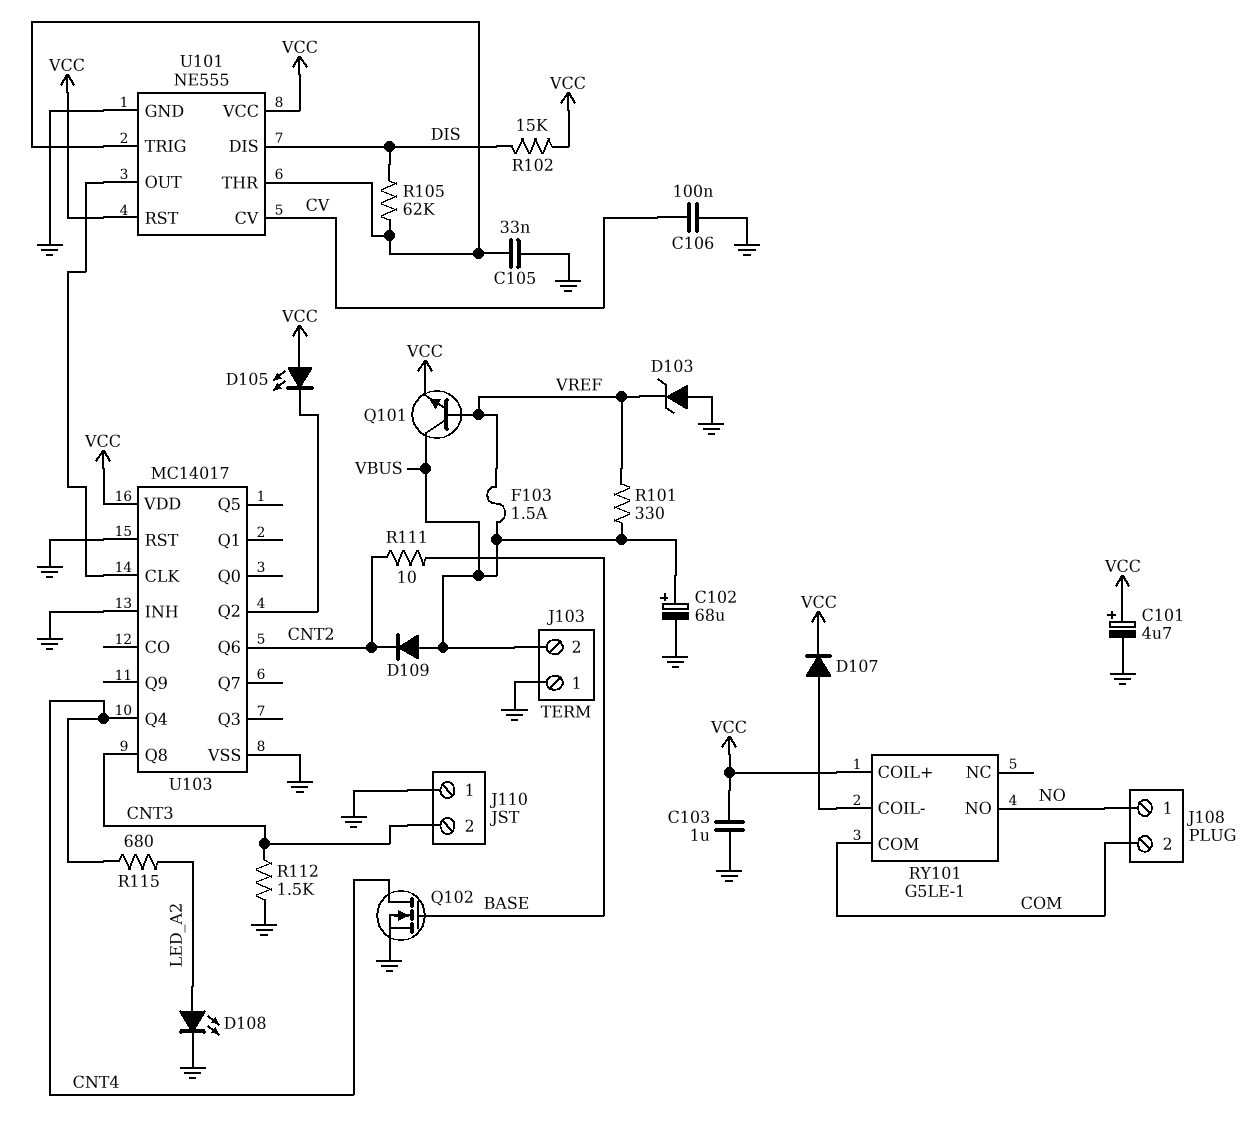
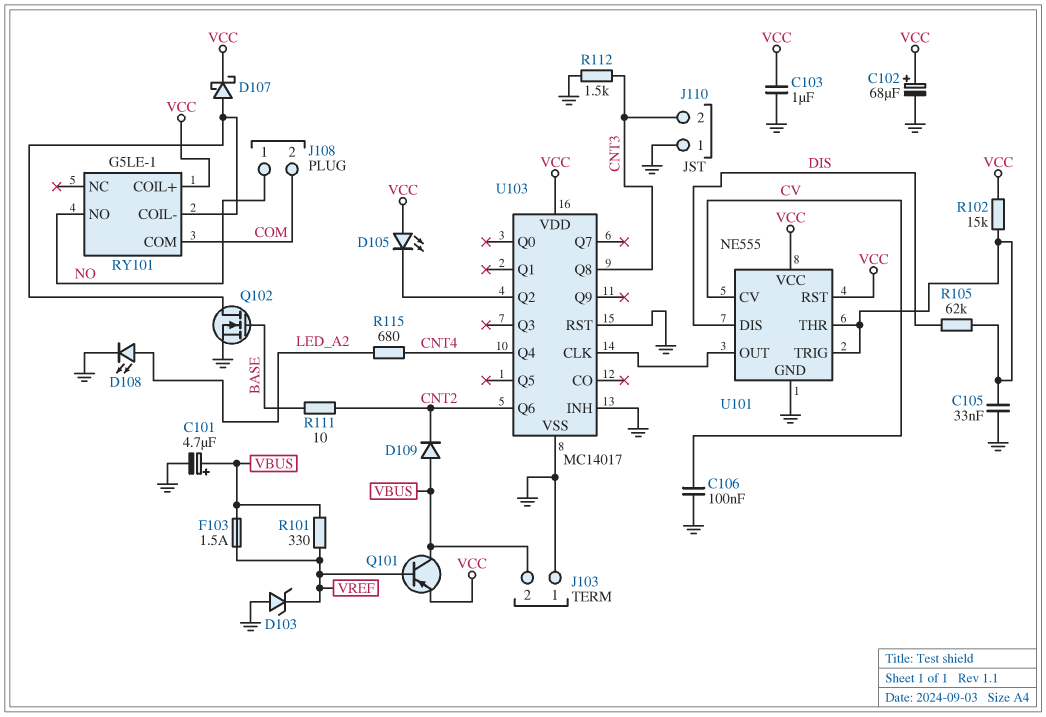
C101: 4.7uF (plus VCC, minus GND) -> 4.7uF (plus VBUS, minus GND)
C102: 68uF (plus VBUS, minus GND) -> 68uF (plus VCC, minus GND)
D107: diode (A RY101/COIL-, K VCC) -> schottky (A RY101/COIL-, K VCC)
Q101: NPN (B VREF, C VBUS, E VCC) -> PNP (B VREF, C VBUS, E VCC)
Q102: NMOS (G BASE, D CNT4, S GND) -> NMOS (G BASE, D RY101/COIL-, S GND)
R102: 15k (DIS, VCC) -> 15k (U101/THR, VCC)

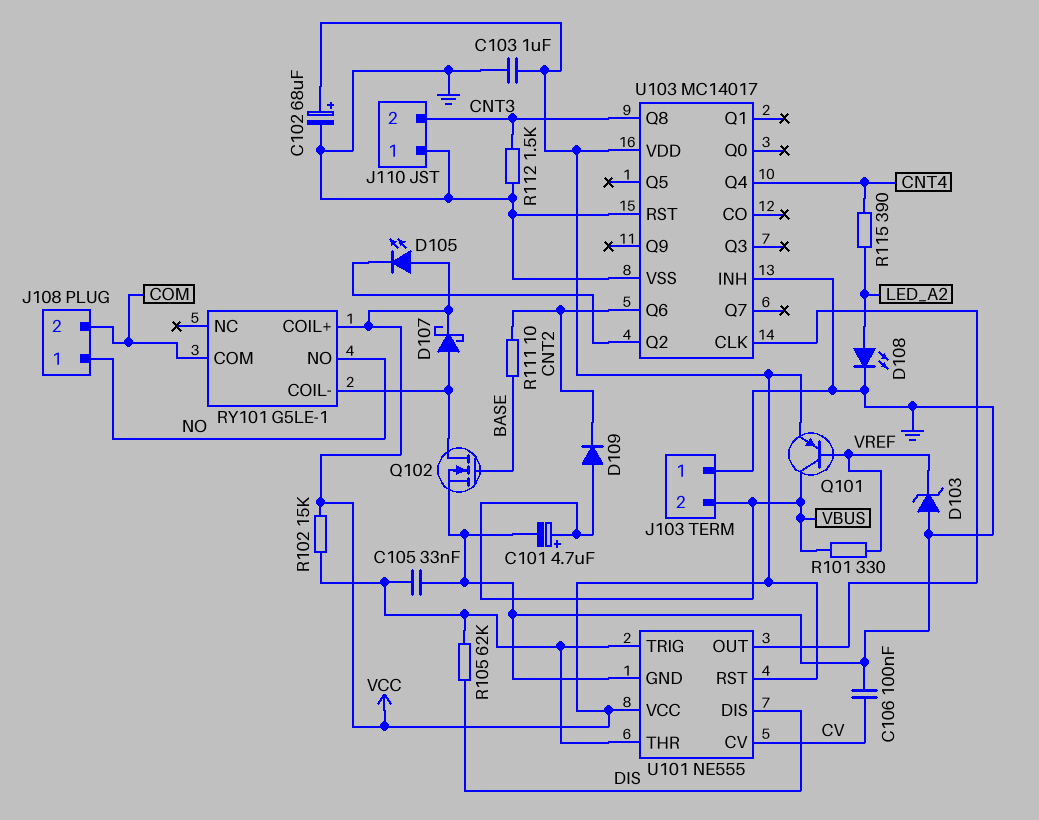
F103: 1.5A (VBUS, VREF) -> none
R115: 680 (CNT4, LED_A2) -> 390 (CNT4, LED_A2)

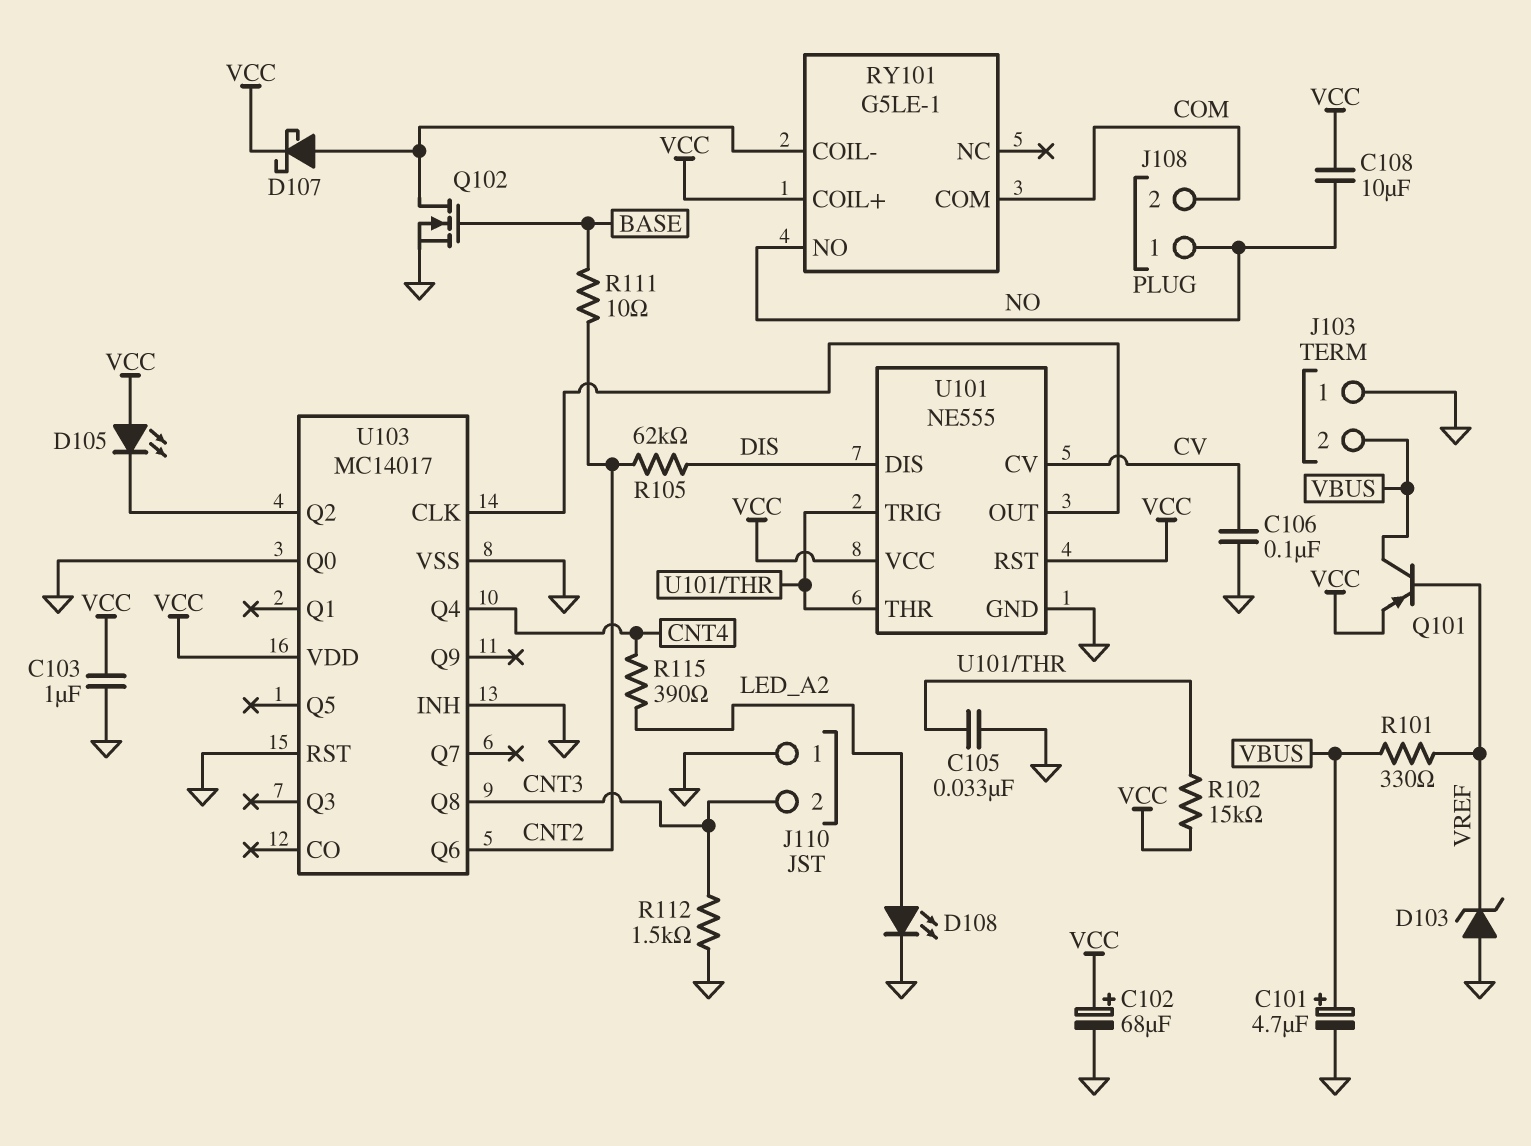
C108: none -> 10uF (NO, VCC)
D109: diode (A VBUS, K CNT2) -> none
R105: 62k (DIS, U101/THR) -> 62k (CNT2, DIS)
U103 pin Q0: none -> GND

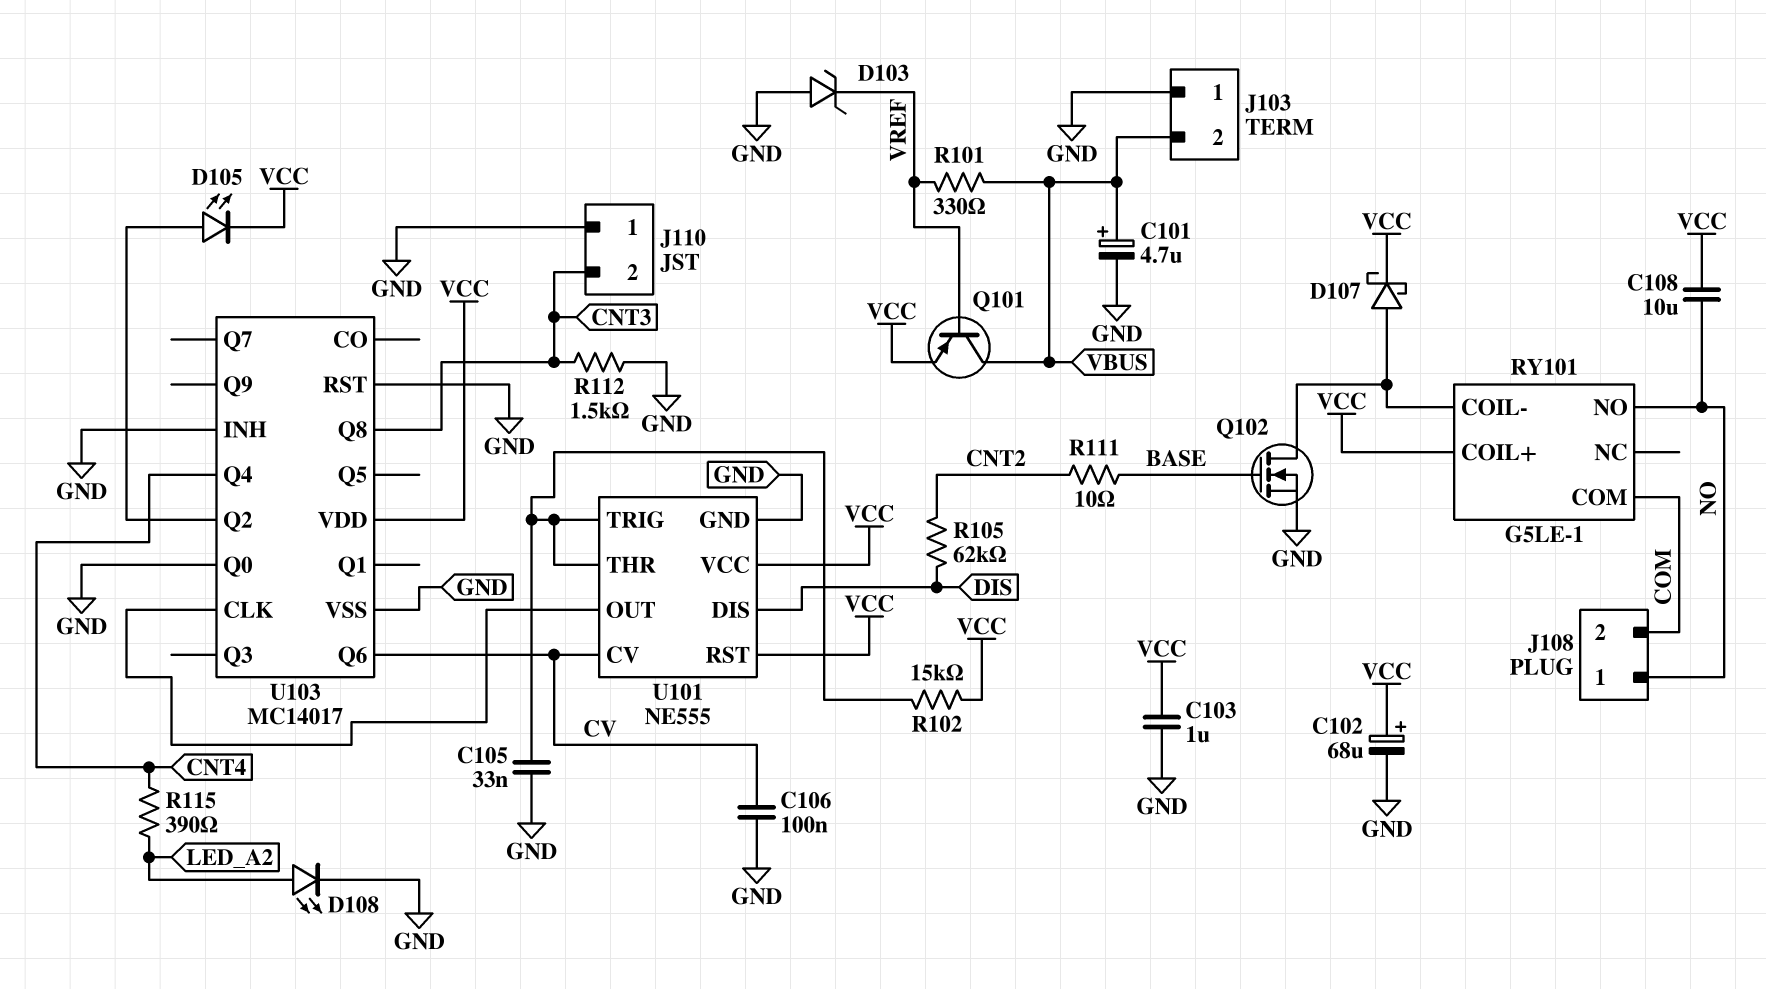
D105: LED (A VCC, K U103/Q2) -> LED (A U103/Q2, K VCC)
U103 pin Q6: CNT2 -> CV

